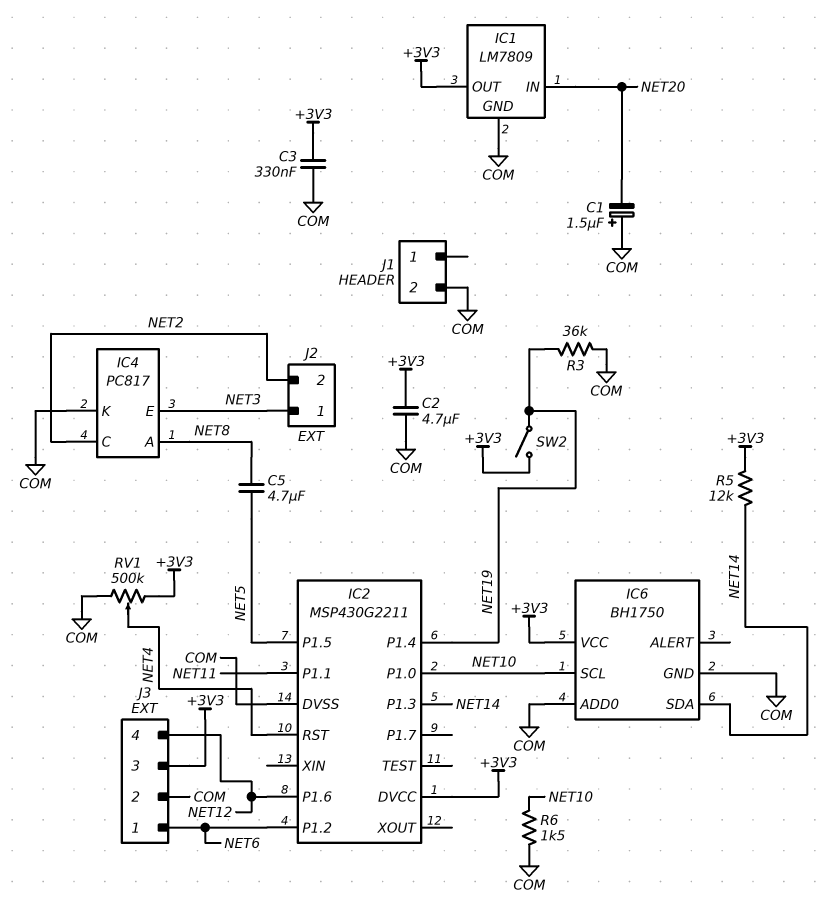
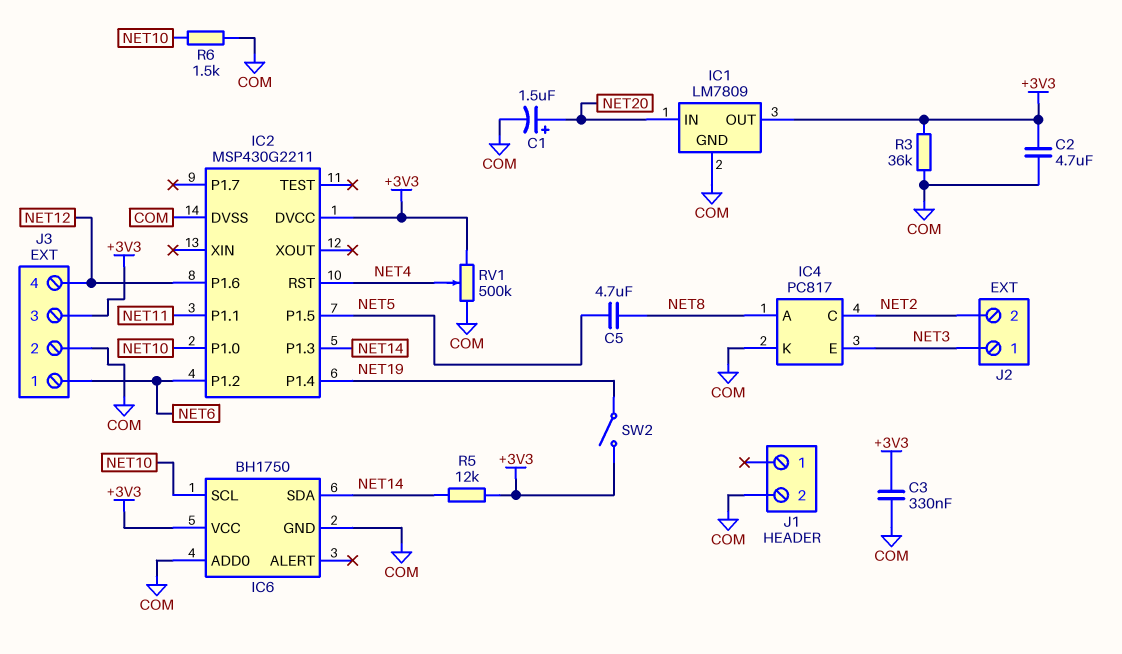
C1: 1.5uF (plus COM, minus NET20) -> 1.5uF (plus NET20, minus COM)
R3: 36k (COM, NET19) -> 36k (+3V3, COM)

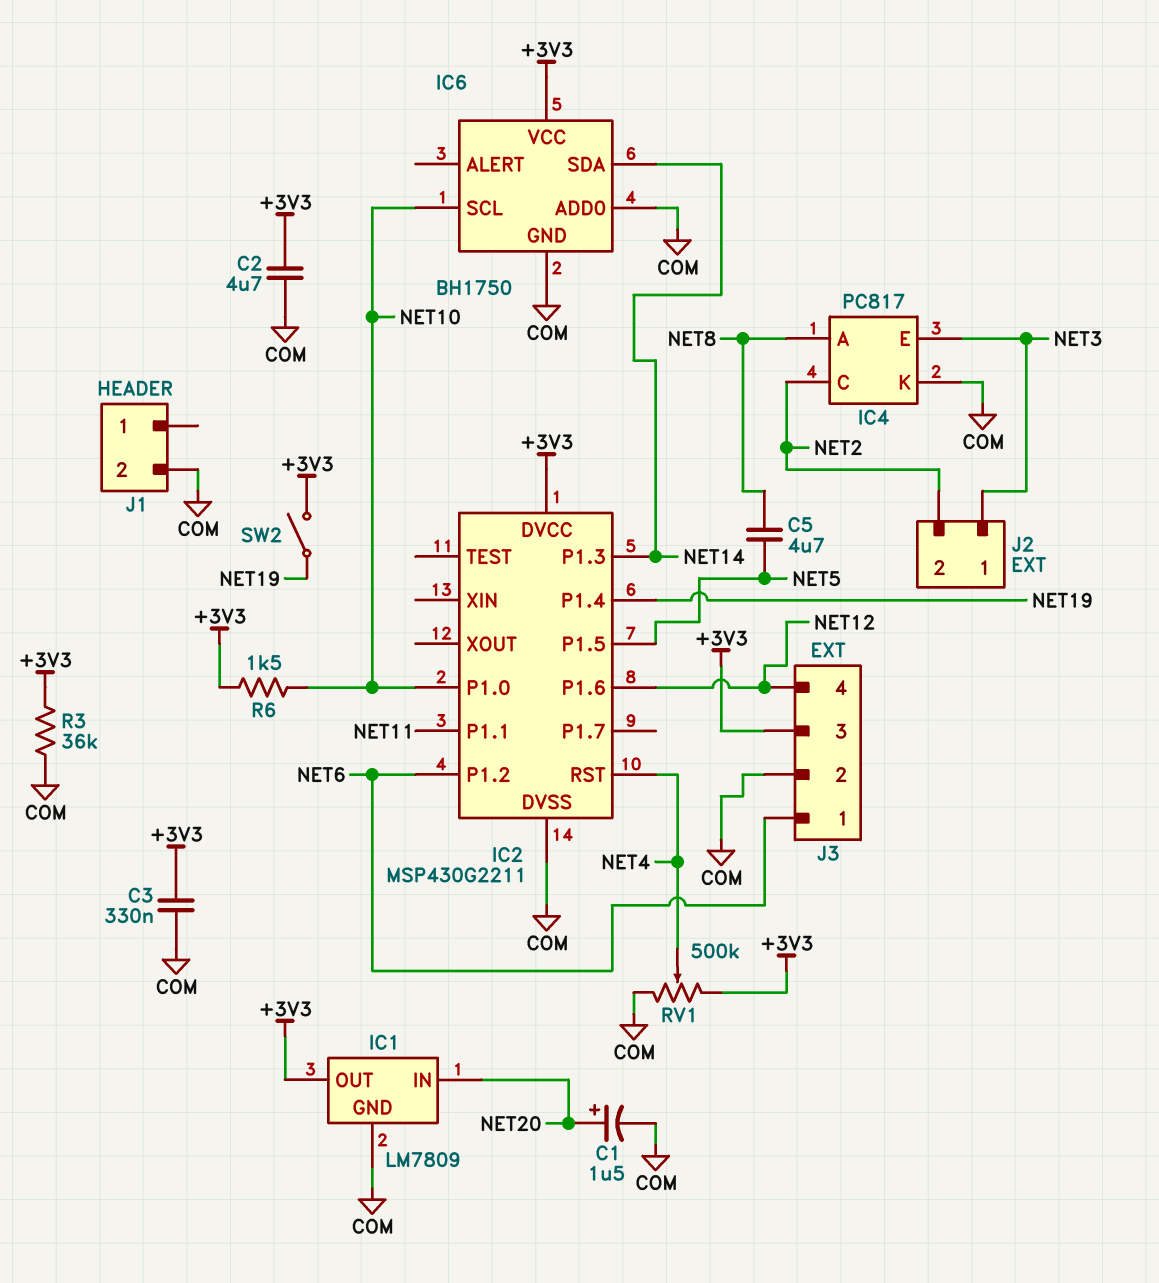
R5: 12k (+3V3, NET14) -> none
R6: 1.5k (COM, NET10) -> 1.5k (+3V3, NET10)

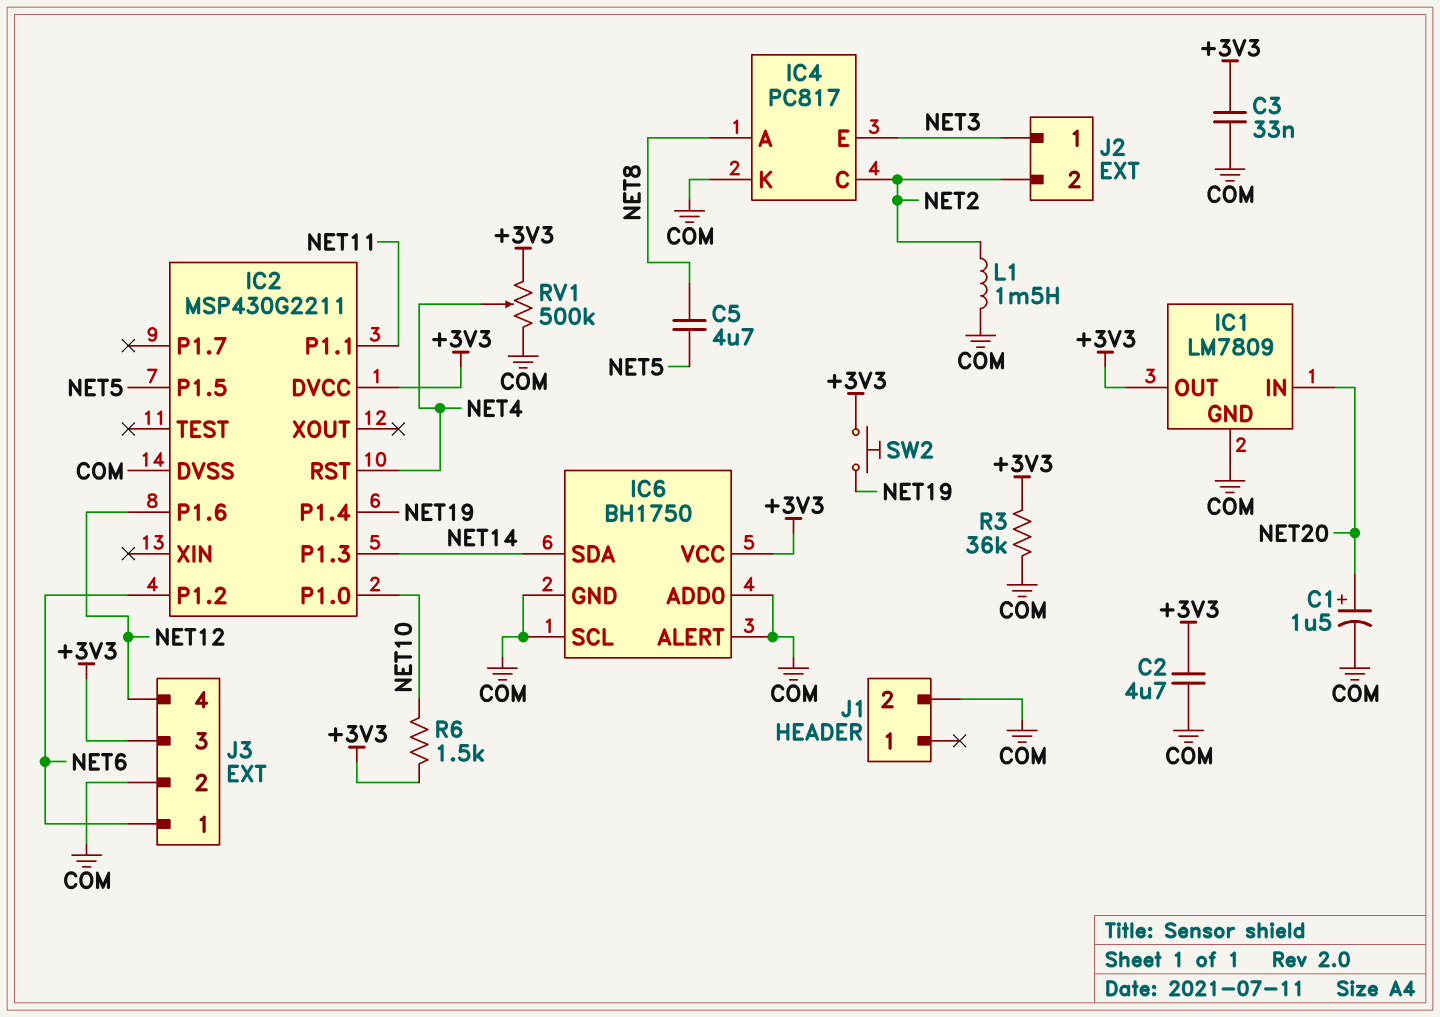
C3: 330nF (+3V3, COM) -> 33nF (+3V3, COM)
IC6 pin ALERT: none -> COM
IC6 pin SCL: NET10 -> COM
L1: none -> 1.5mH (COM, NET2)
SW2: switch (+3V3, NET19) -> button (+3V3, NET19)

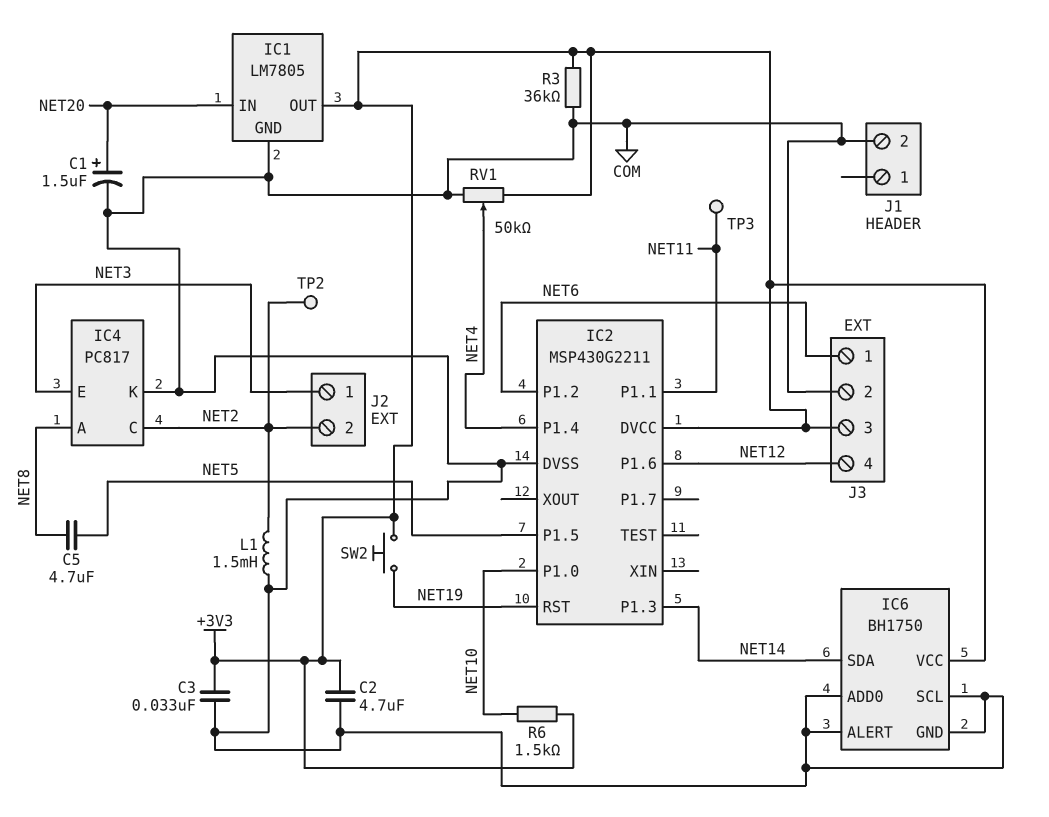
IC1: LM7809 -> LM7805
IC2 pin P1.4: NET19 -> NET4
IC2 pin RST: NET4 -> NET19
RV1: 500k (+3V3, COM, wiper NET4) -> 50k (+3V3, COM, wiper NET4)
TP2: none -> test point (NET2)
TP3: none -> test point (NET11)

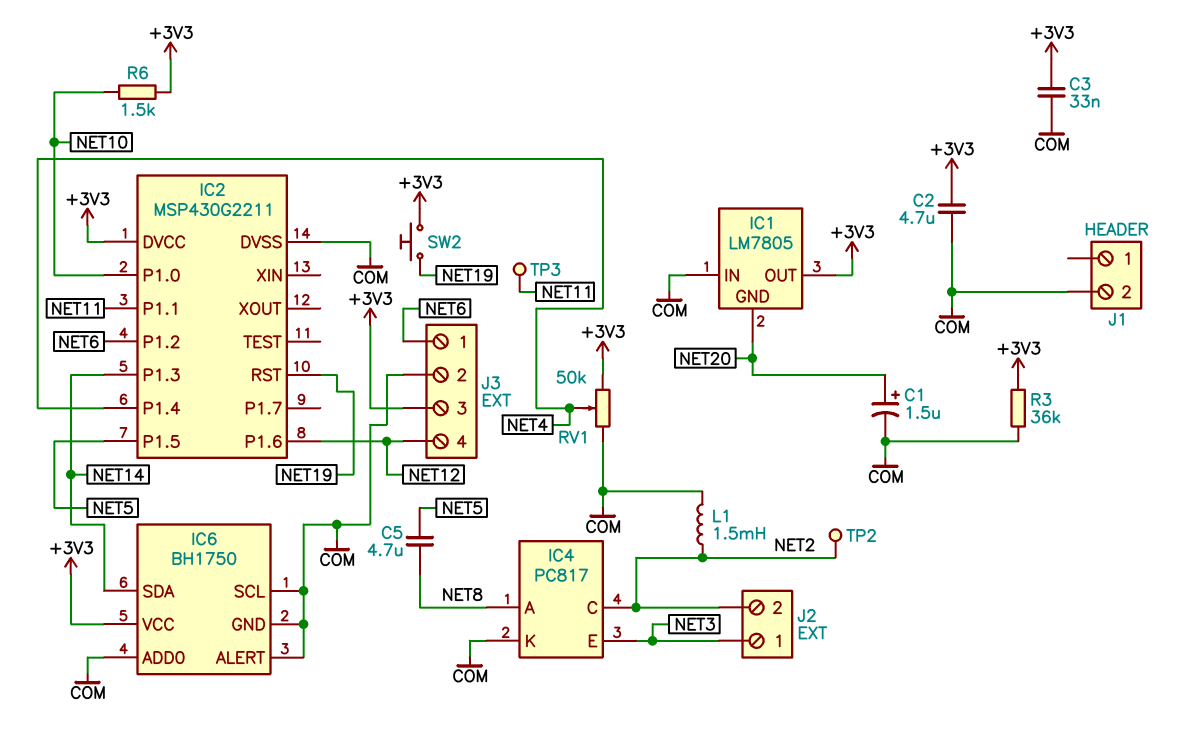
IC1 pin GND: COM -> NET20
IC1 pin IN: NET20 -> COM

